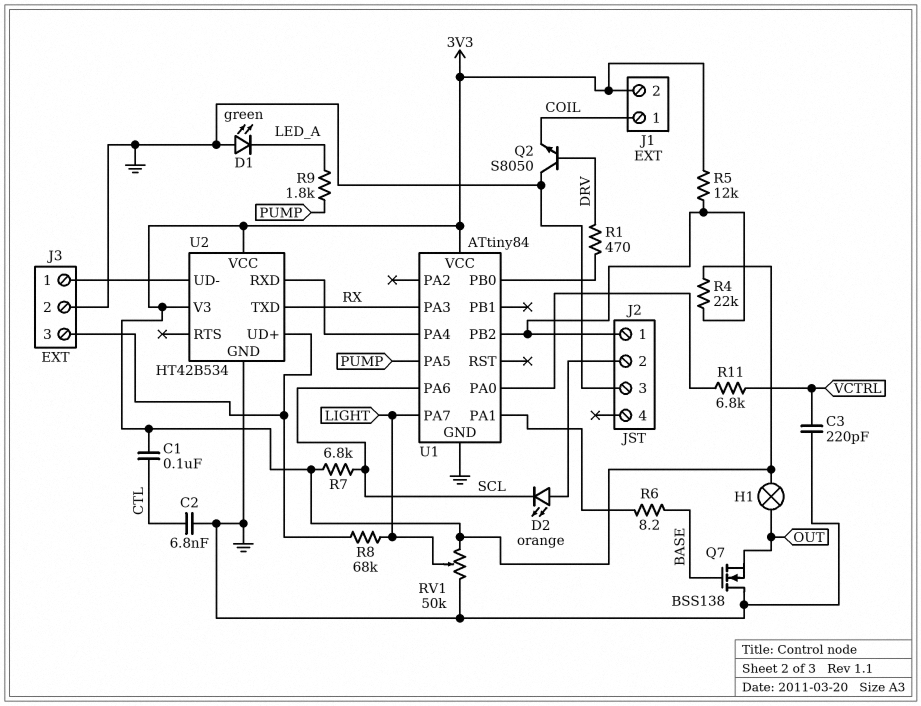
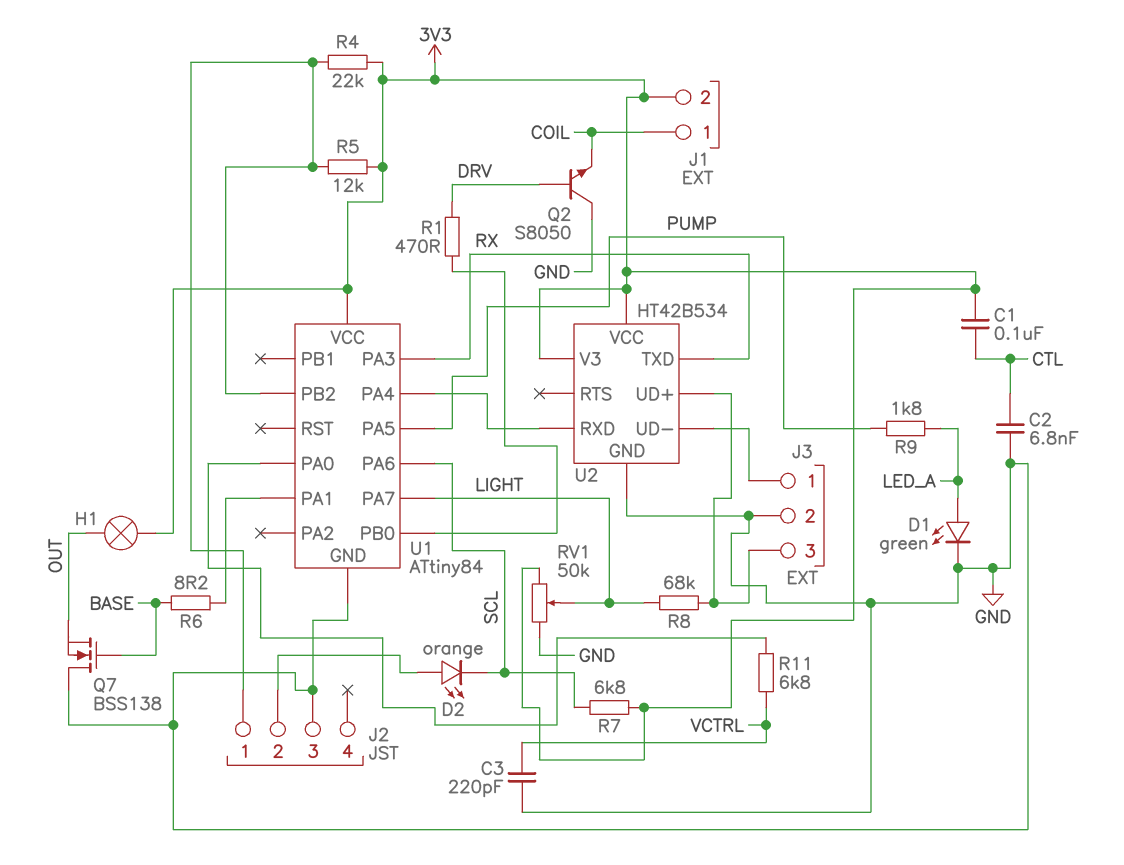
D1: LED green (A GND, K LED_A) -> LED green (A LED_A, K GND)

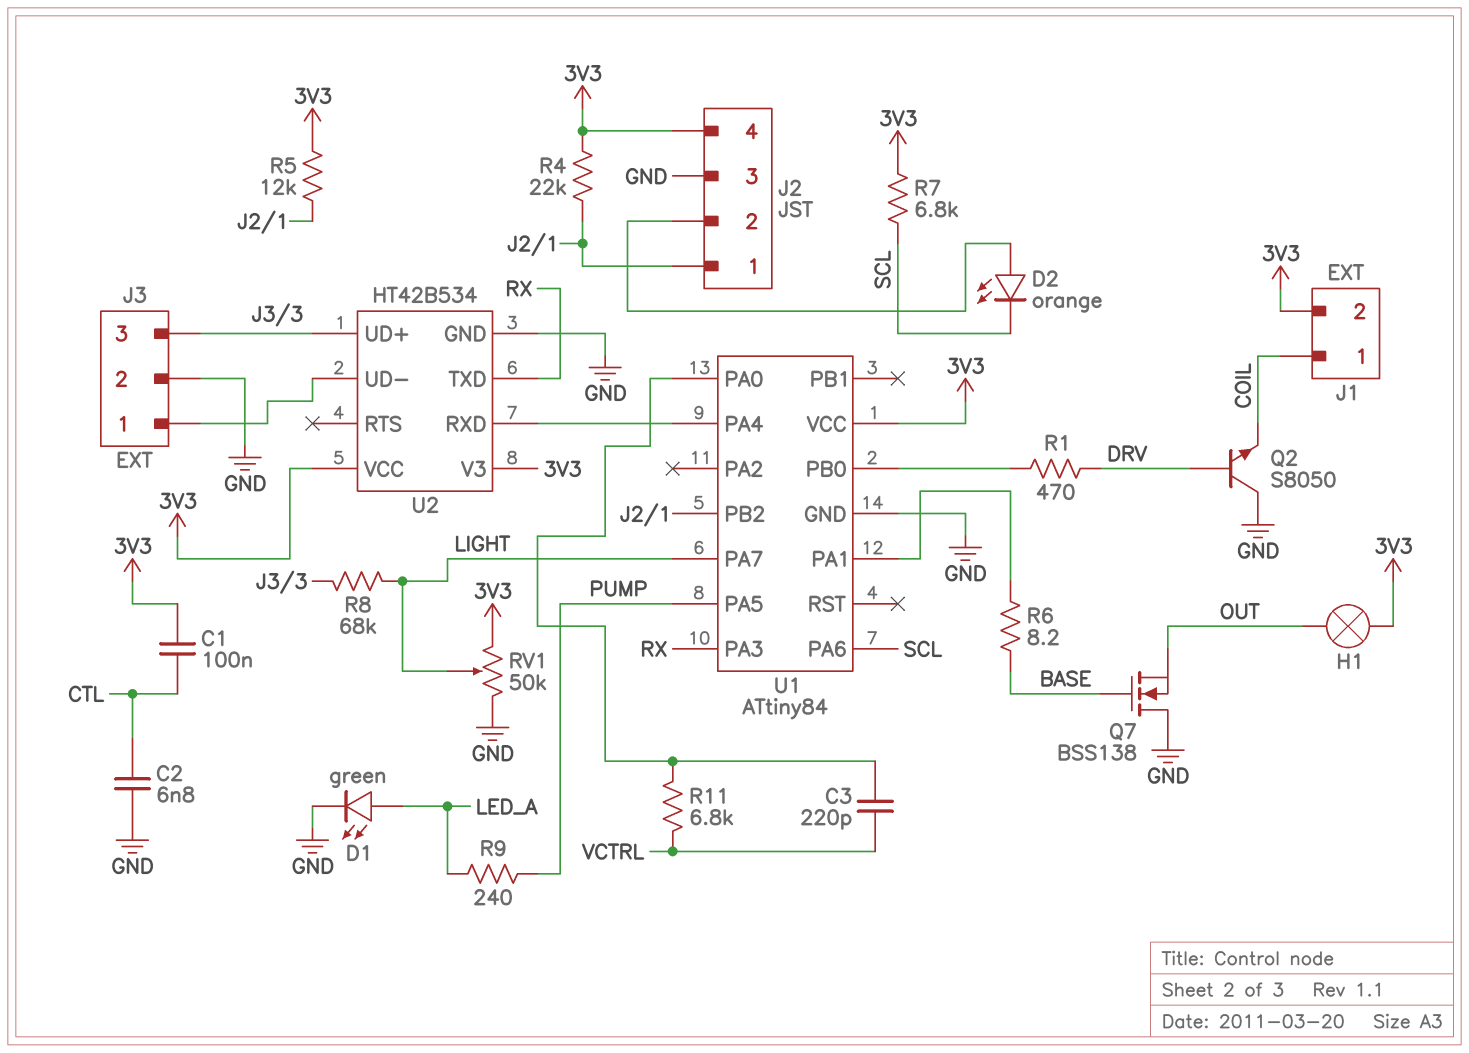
C3: 220pF (GND, VCTRL) -> 220pF (U1/PA0, VCTRL)
J2 pin 4: none -> 3V3
R9: 1.8k (LED_A, PUMP) -> 240 (LED_A, PUMP)

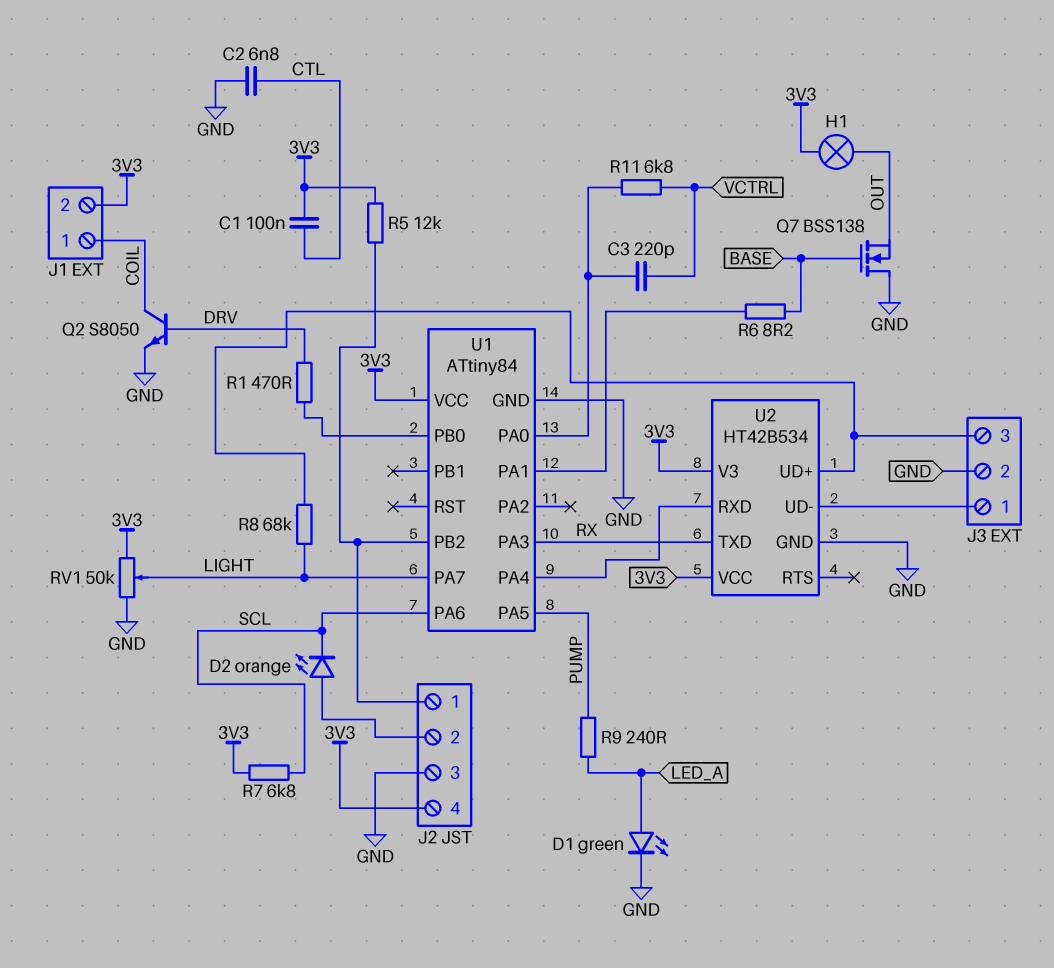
Q2: NPN S8050 (B DRV, C GND, E COIL) -> NPN S8050 (B DRV, C COIL, E GND)
R4: 22k (3V3, J2/1) -> none

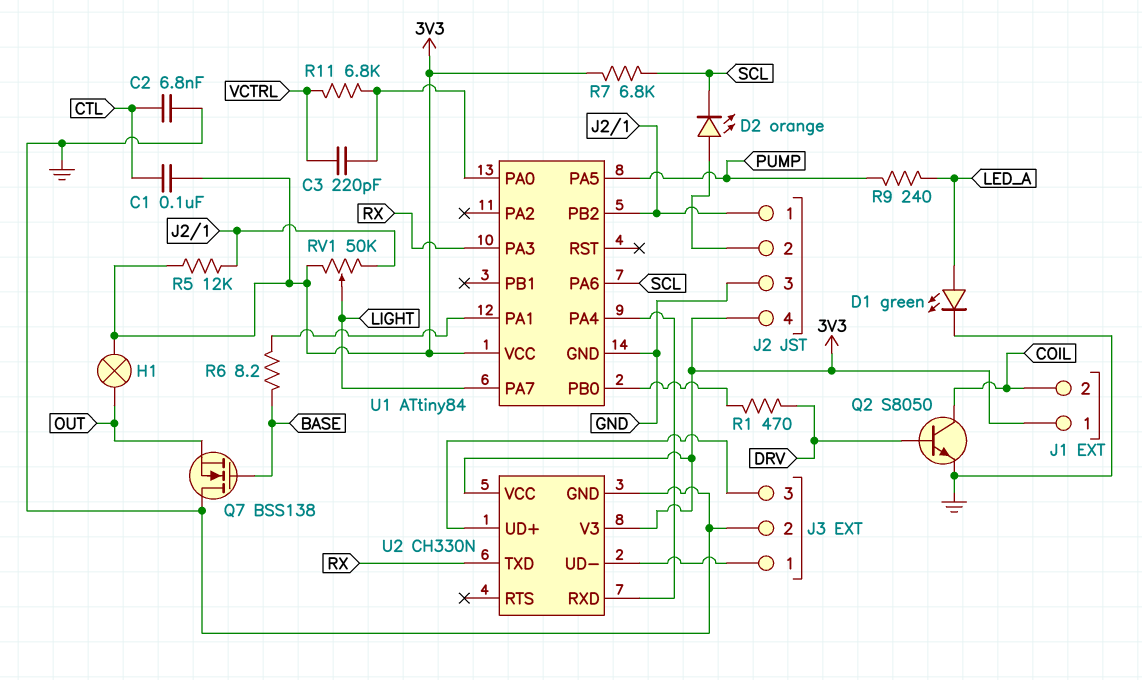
J1 pin 1: COIL -> 3V3
J1 pin 2: 3V3 -> COIL
R8: 68k (J3/3, LIGHT) -> none
RV1: 50k (3V3, GND, wiper LIGHT) -> 50k (3V3, J2/1, wiper LIGHT)
U2: HT42B534 -> CH330N

